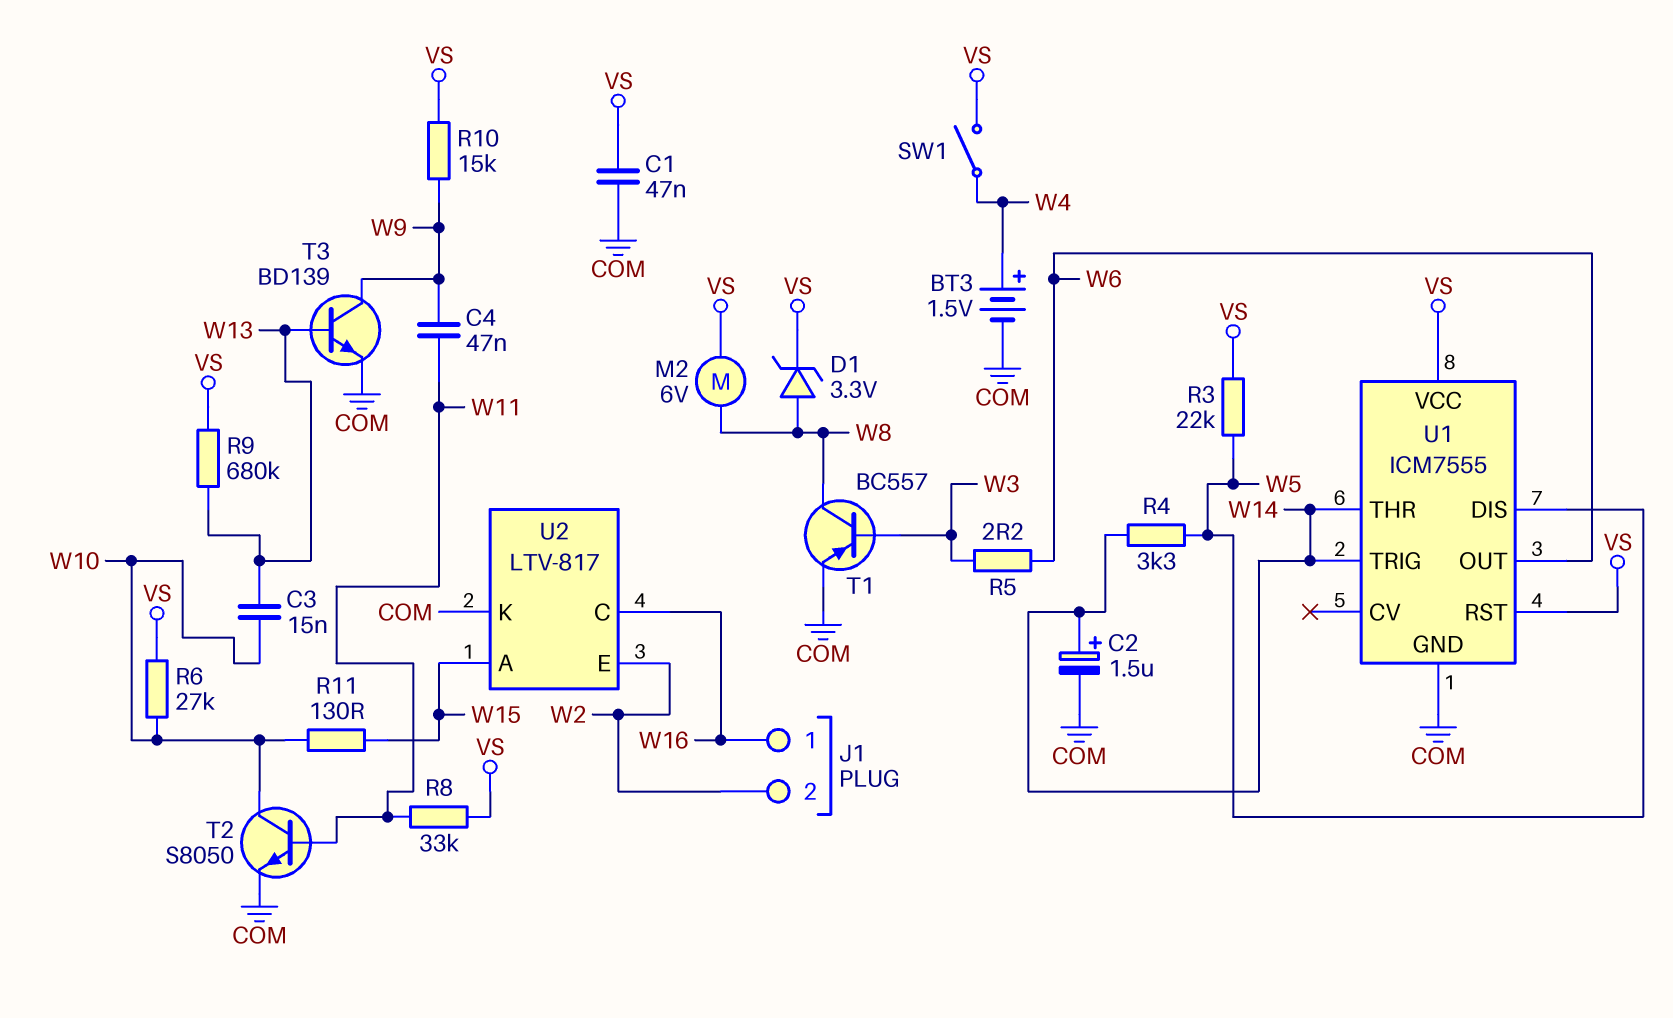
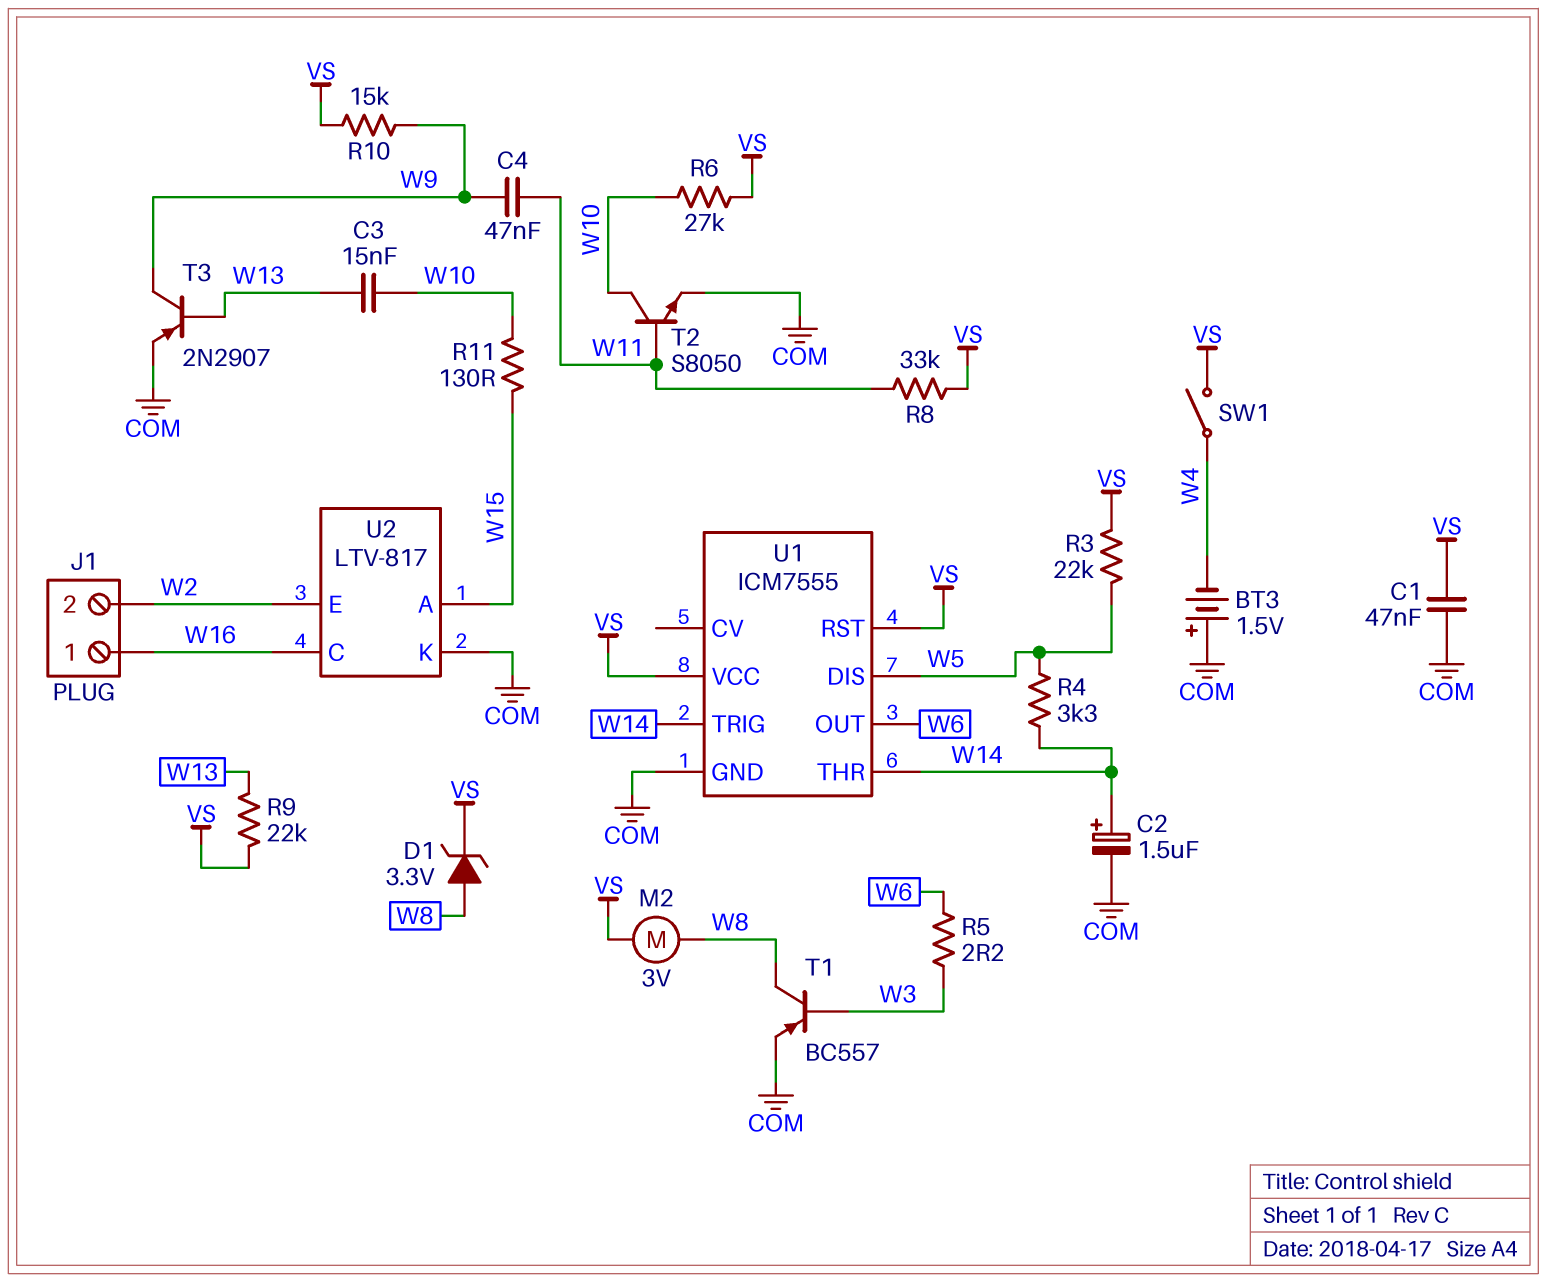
BT3: 1.5V (plus W4, minus COM) -> 1.5V (plus COM, minus W4)
M2: motor 6V (VS, W8) -> motor 3V (VS, W8)
R9: 680k (VS, W13) -> 22k (VS, W13)
T3: NPN BD139 (B W13, C W9, E COM) -> PNP 2N2907 (B W13, C W9, E COM)

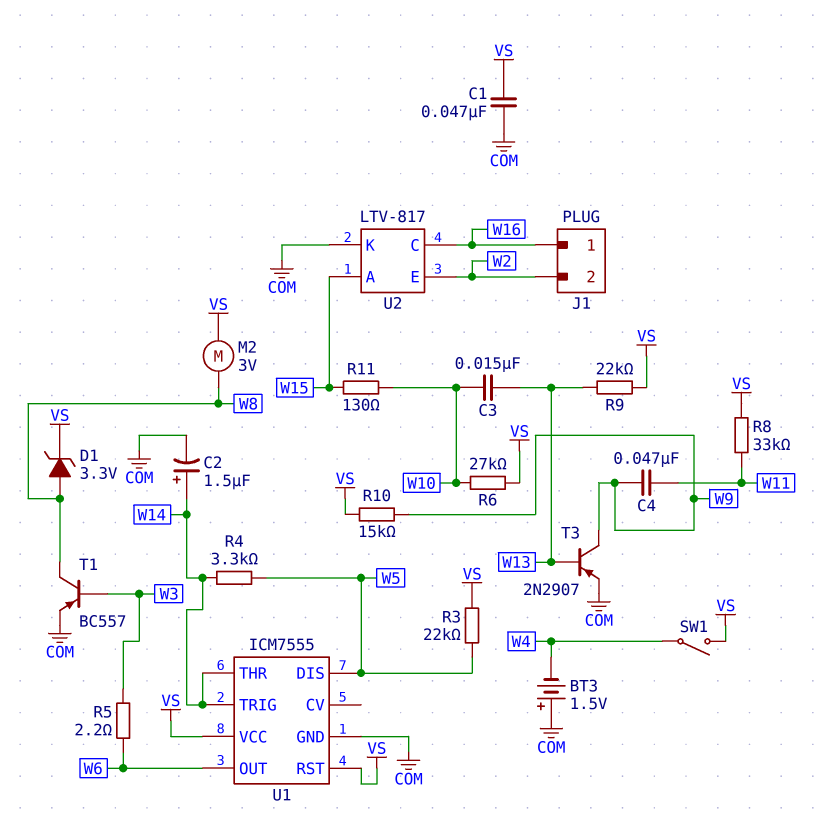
T2: NPN S8050 (B W11, C W10, E COM) -> none

